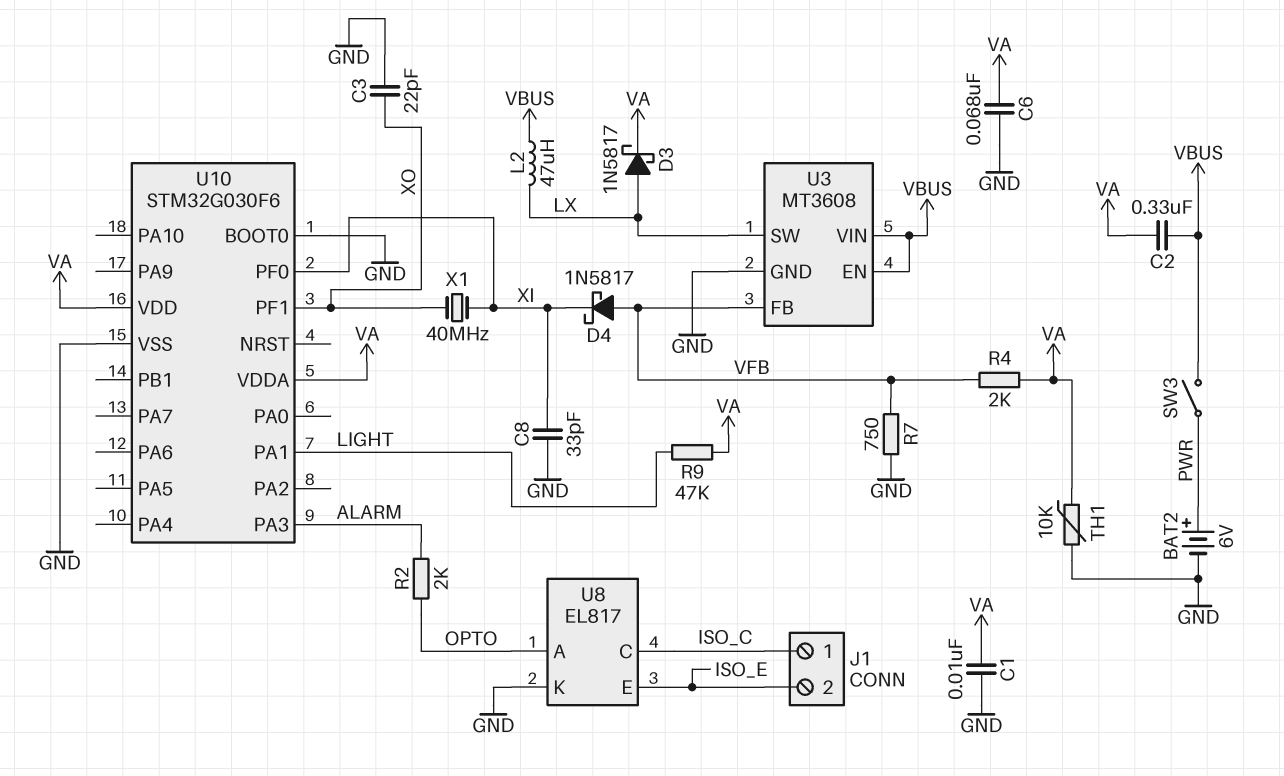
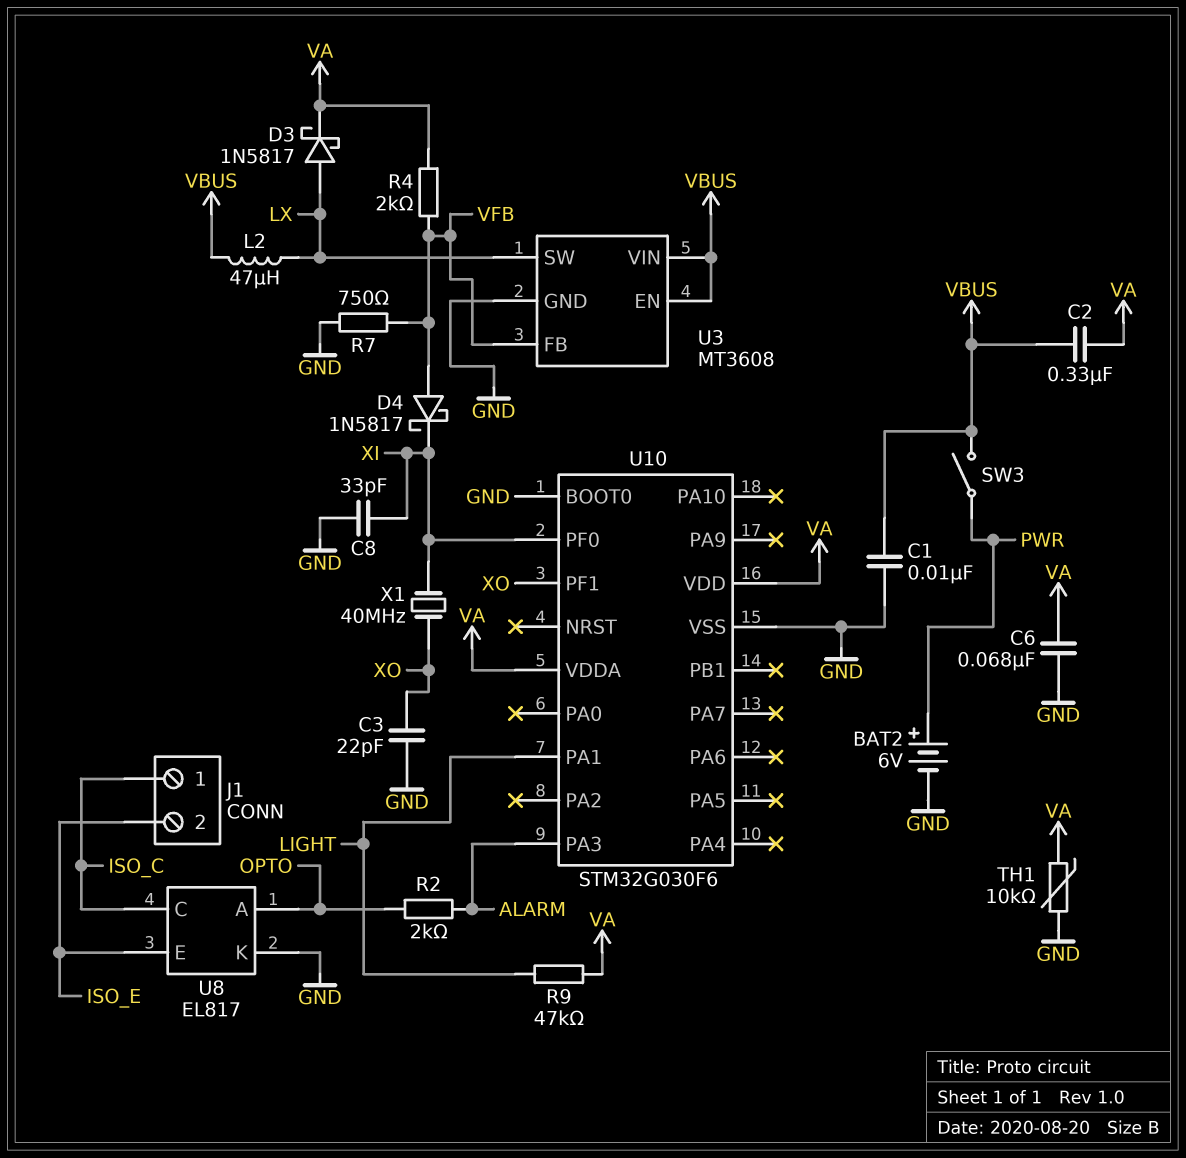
C1: 10nF (GND, VA) -> 10nF (GND, VBUS)

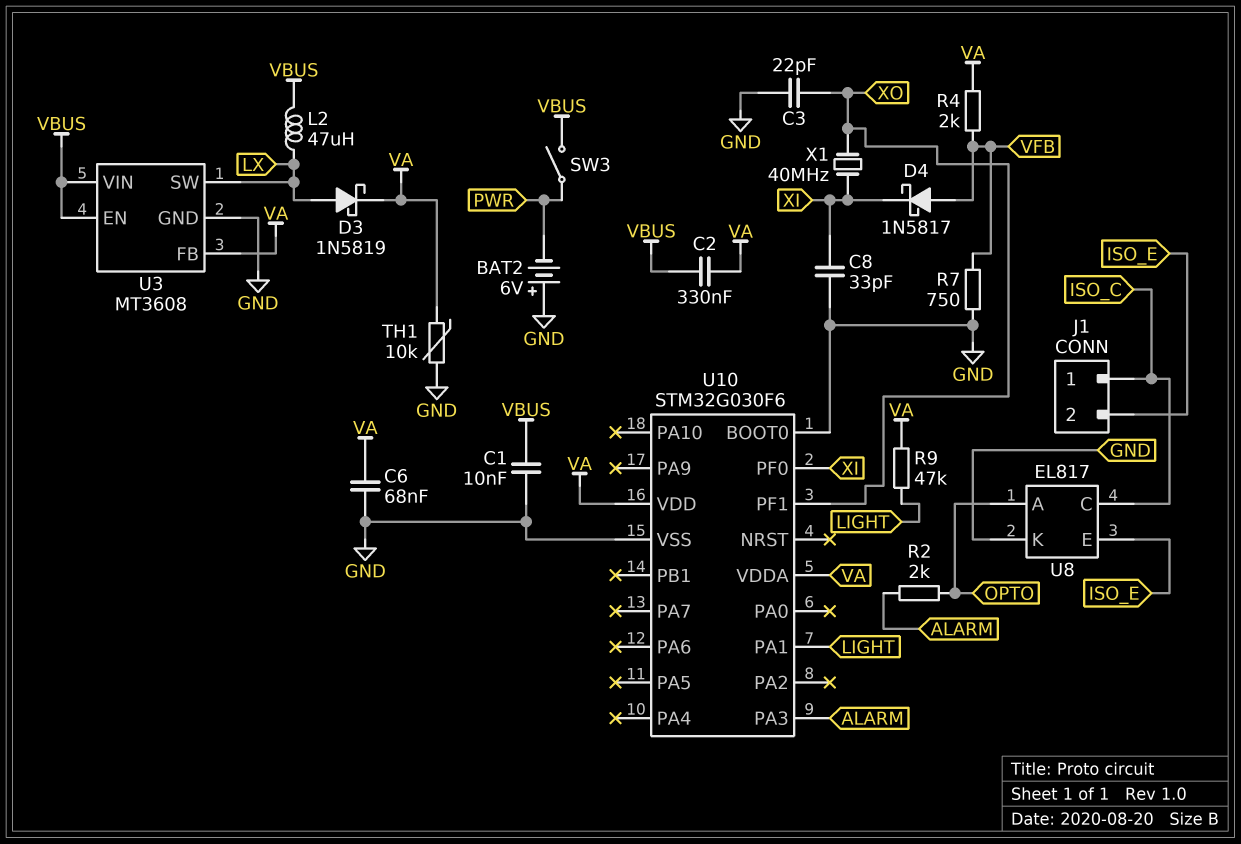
BAT2: 6V (plus PWR, minus GND) -> 6V (plus GND, minus PWR)
D3: schottky 1N5817 (A LX, K VA) -> schottky 1N5819 (A LX, K VA)
U3 pin FB: VFB -> VA

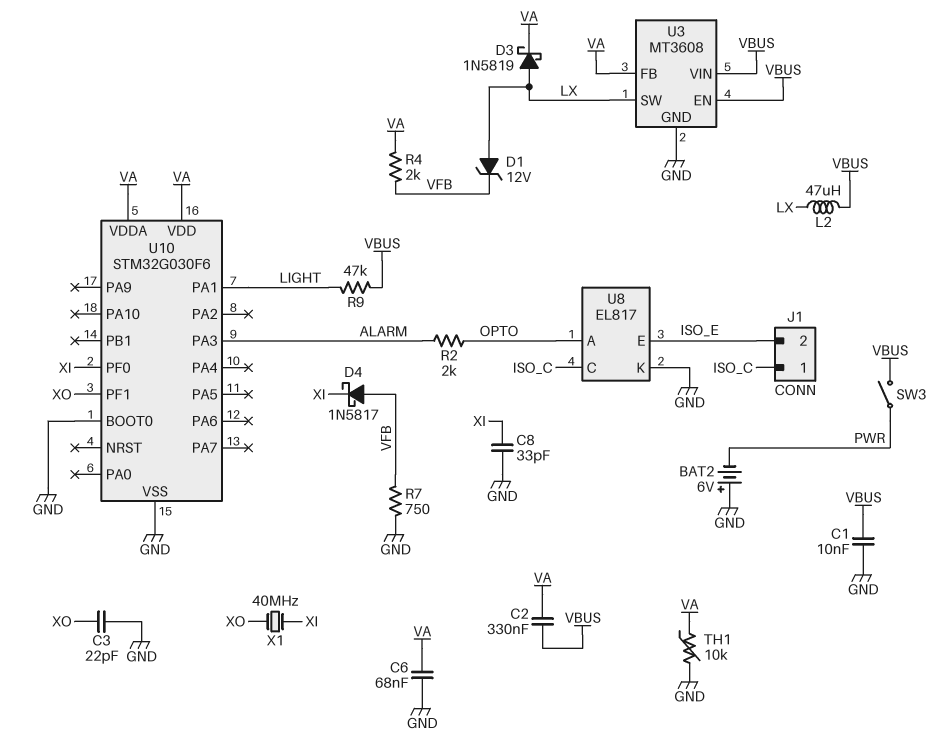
D1: none -> zener 12V (A LX, K VFB)
R9: 47k (LIGHT, VA) -> 47k (LIGHT, VBUS)

